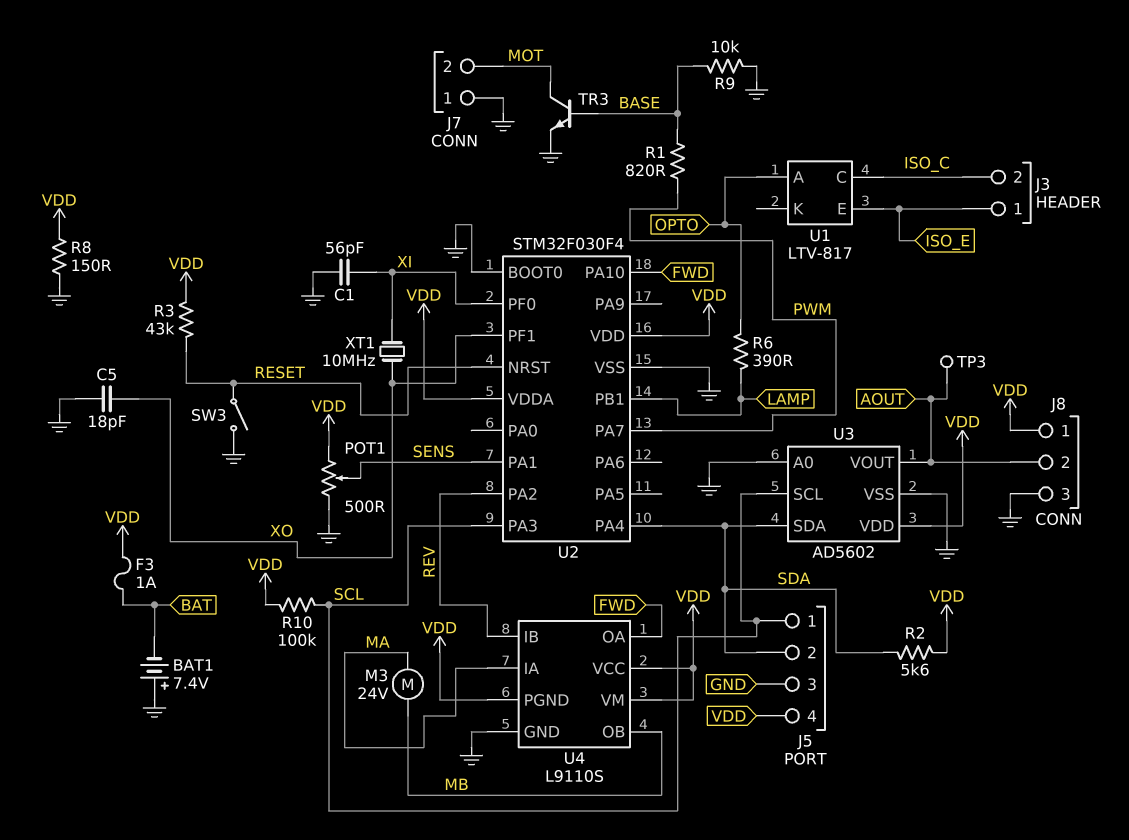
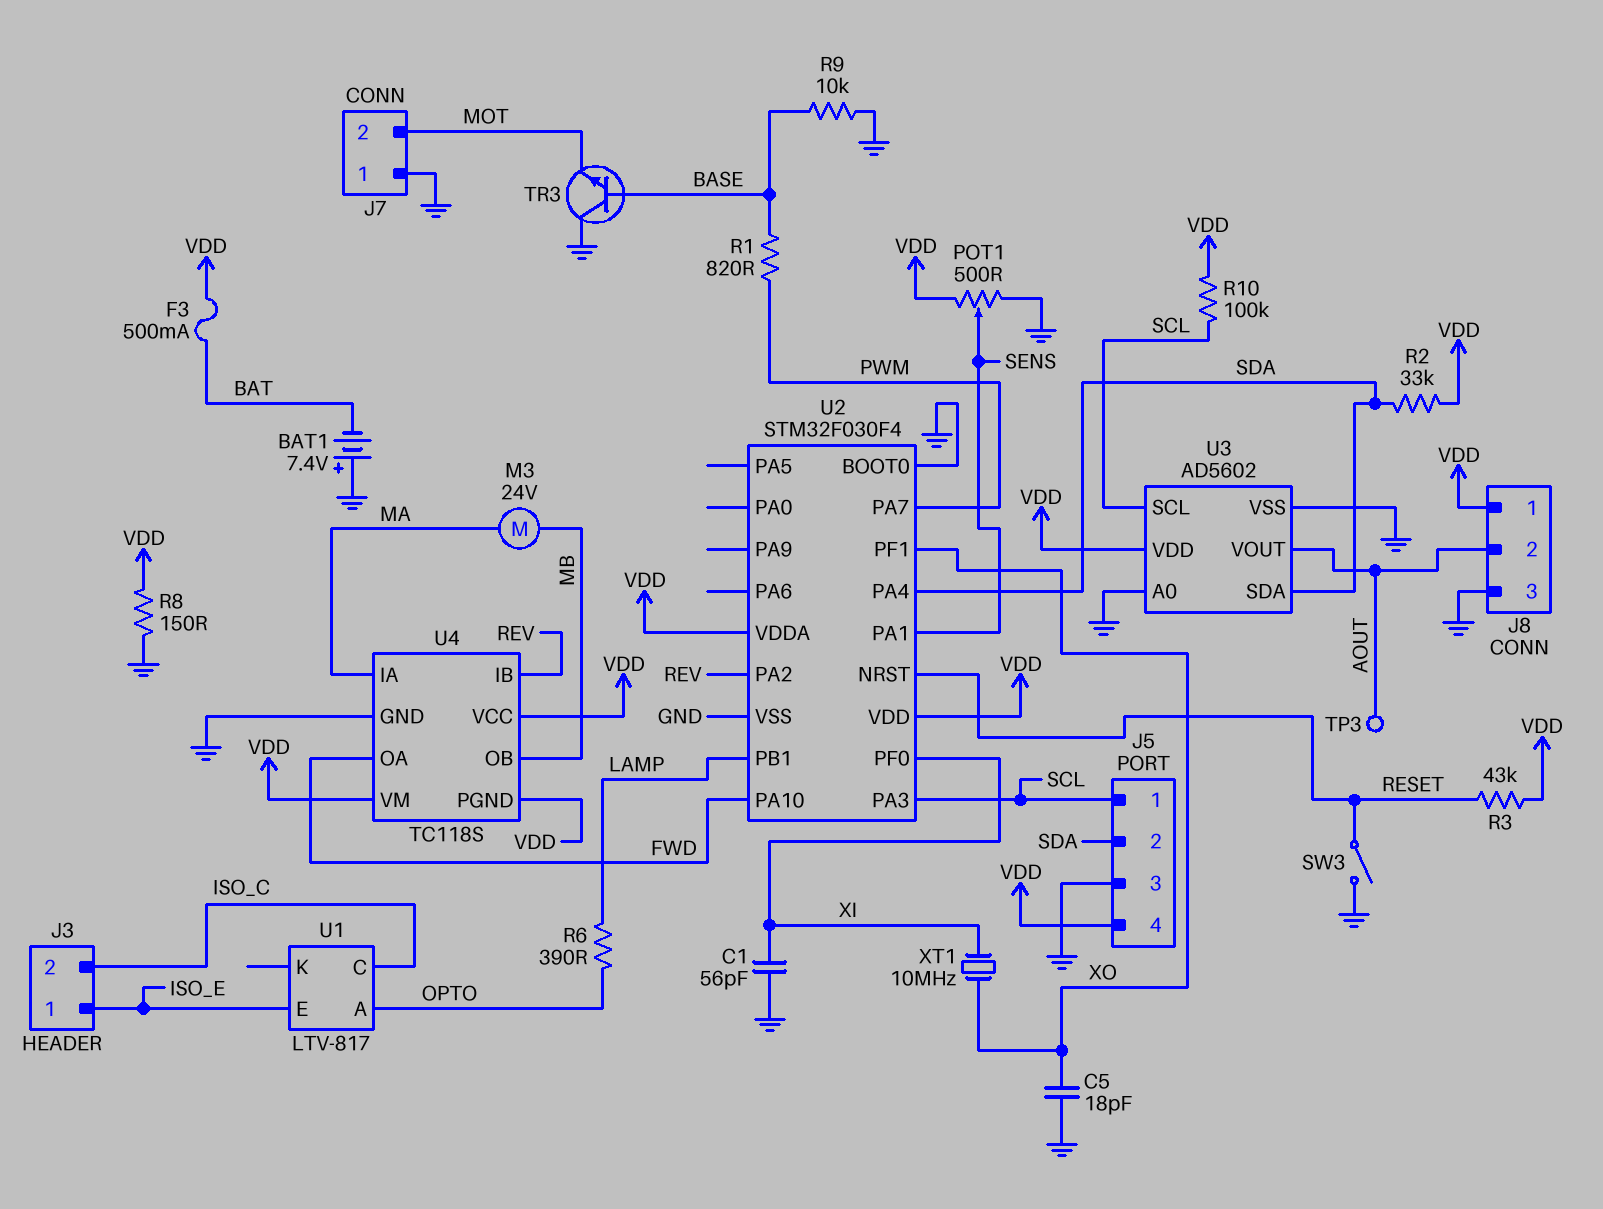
F3: 1A (BAT, VDD) -> 500mA (BAT, VDD)
R2: 5.6k (SDA, VDD) -> 33k (SDA, VDD)
TR3: NPN (B BASE, C MOT, E GND) -> NPN (B BASE, C GND, E MOT)
U4: L9110S -> TC118S

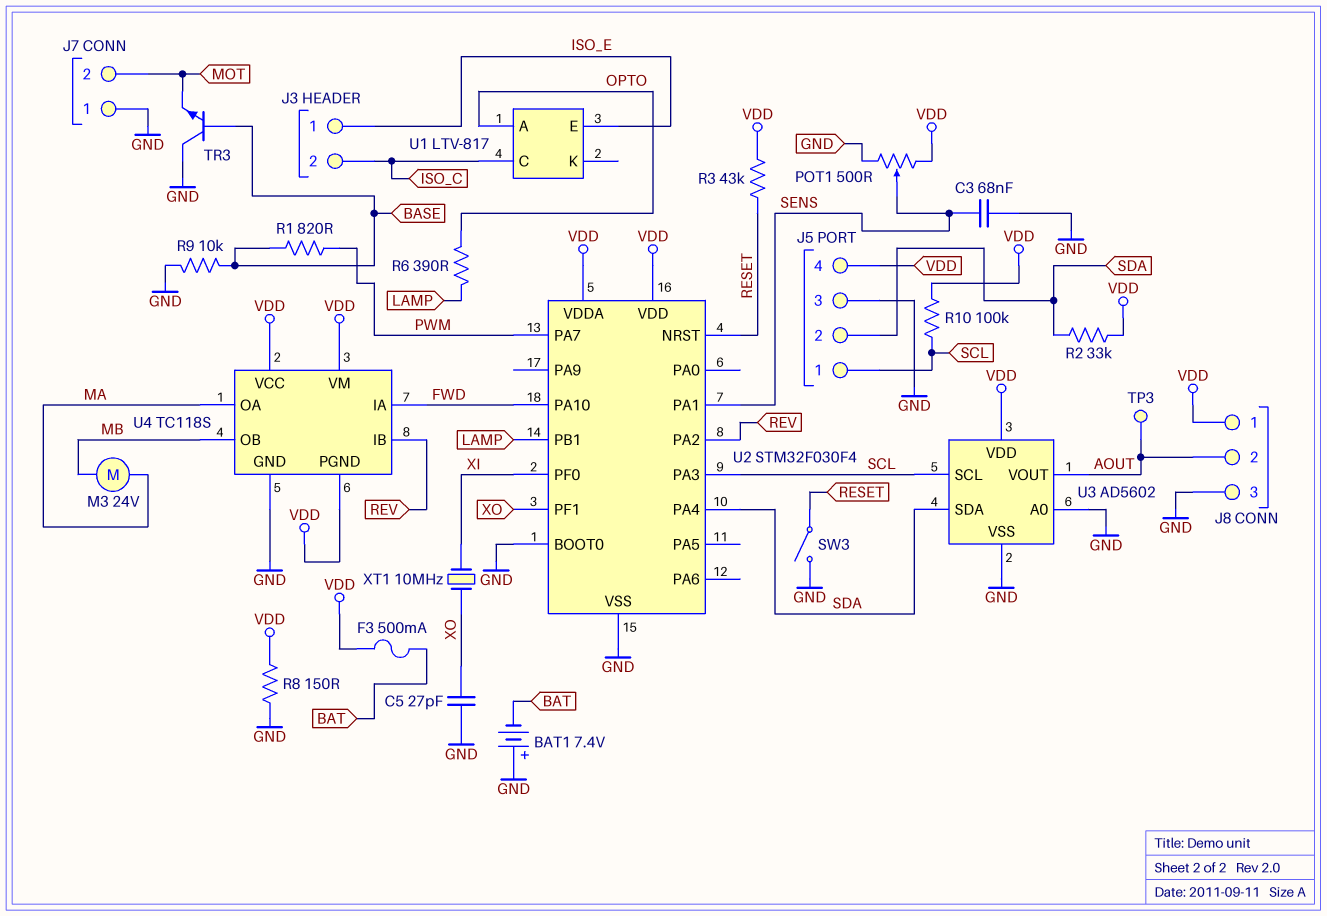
C1: 56pF (GND, XI) -> none
C3: none -> 68nF (GND, SENS)
C5: 18pF (GND, XO) -> 27pF (GND, XO)
U4 pin IA: MA -> FWD
U4 pin OA: FWD -> MA

